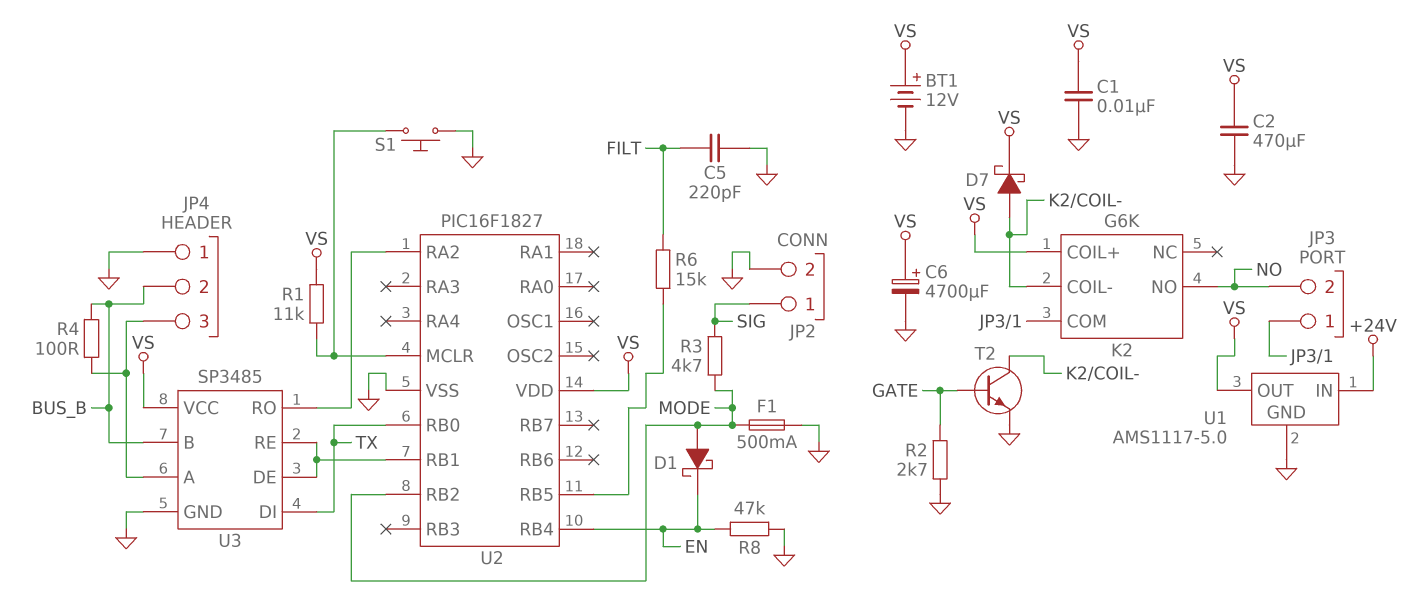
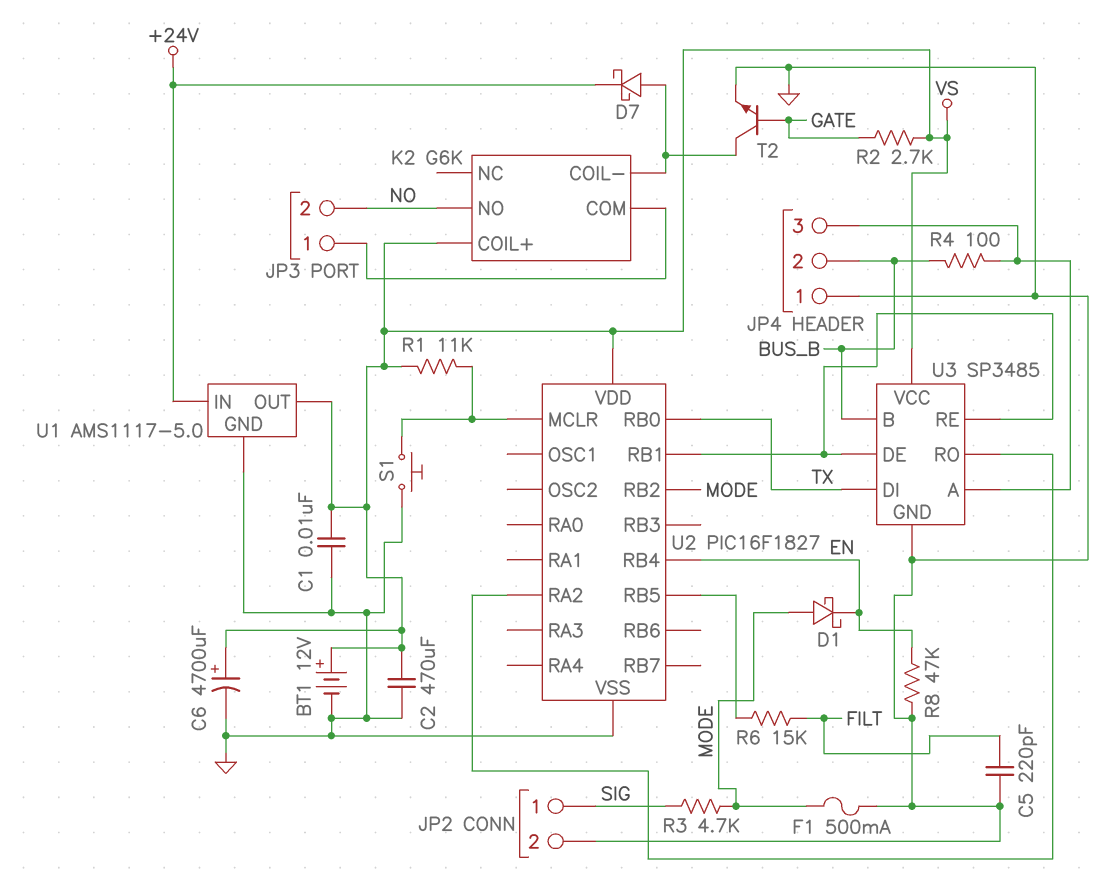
D7: schottky (A K2/COIL-, K VS) -> schottky (A K2/COIL-, K +24V)
R2: 2.7k (GATE, GND) -> 2.7k (GATE, VS)

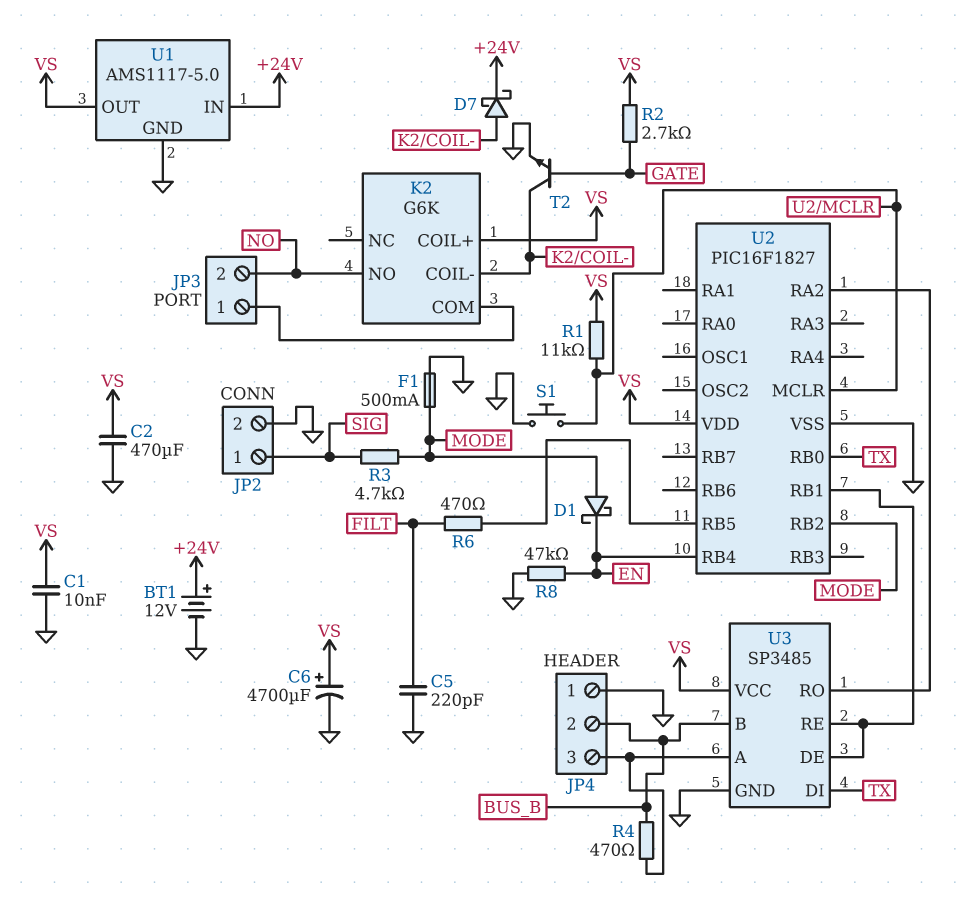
BT1: 12V (plus VS, minus GND) -> 12V (plus +24V, minus GND)
R4: 100 (BUS_B, JP4/3) -> 470 (BUS_B, JP4/3)
R6: 15k (FILT, U2/RB5) -> 470 (FILT, U2/RB5)

